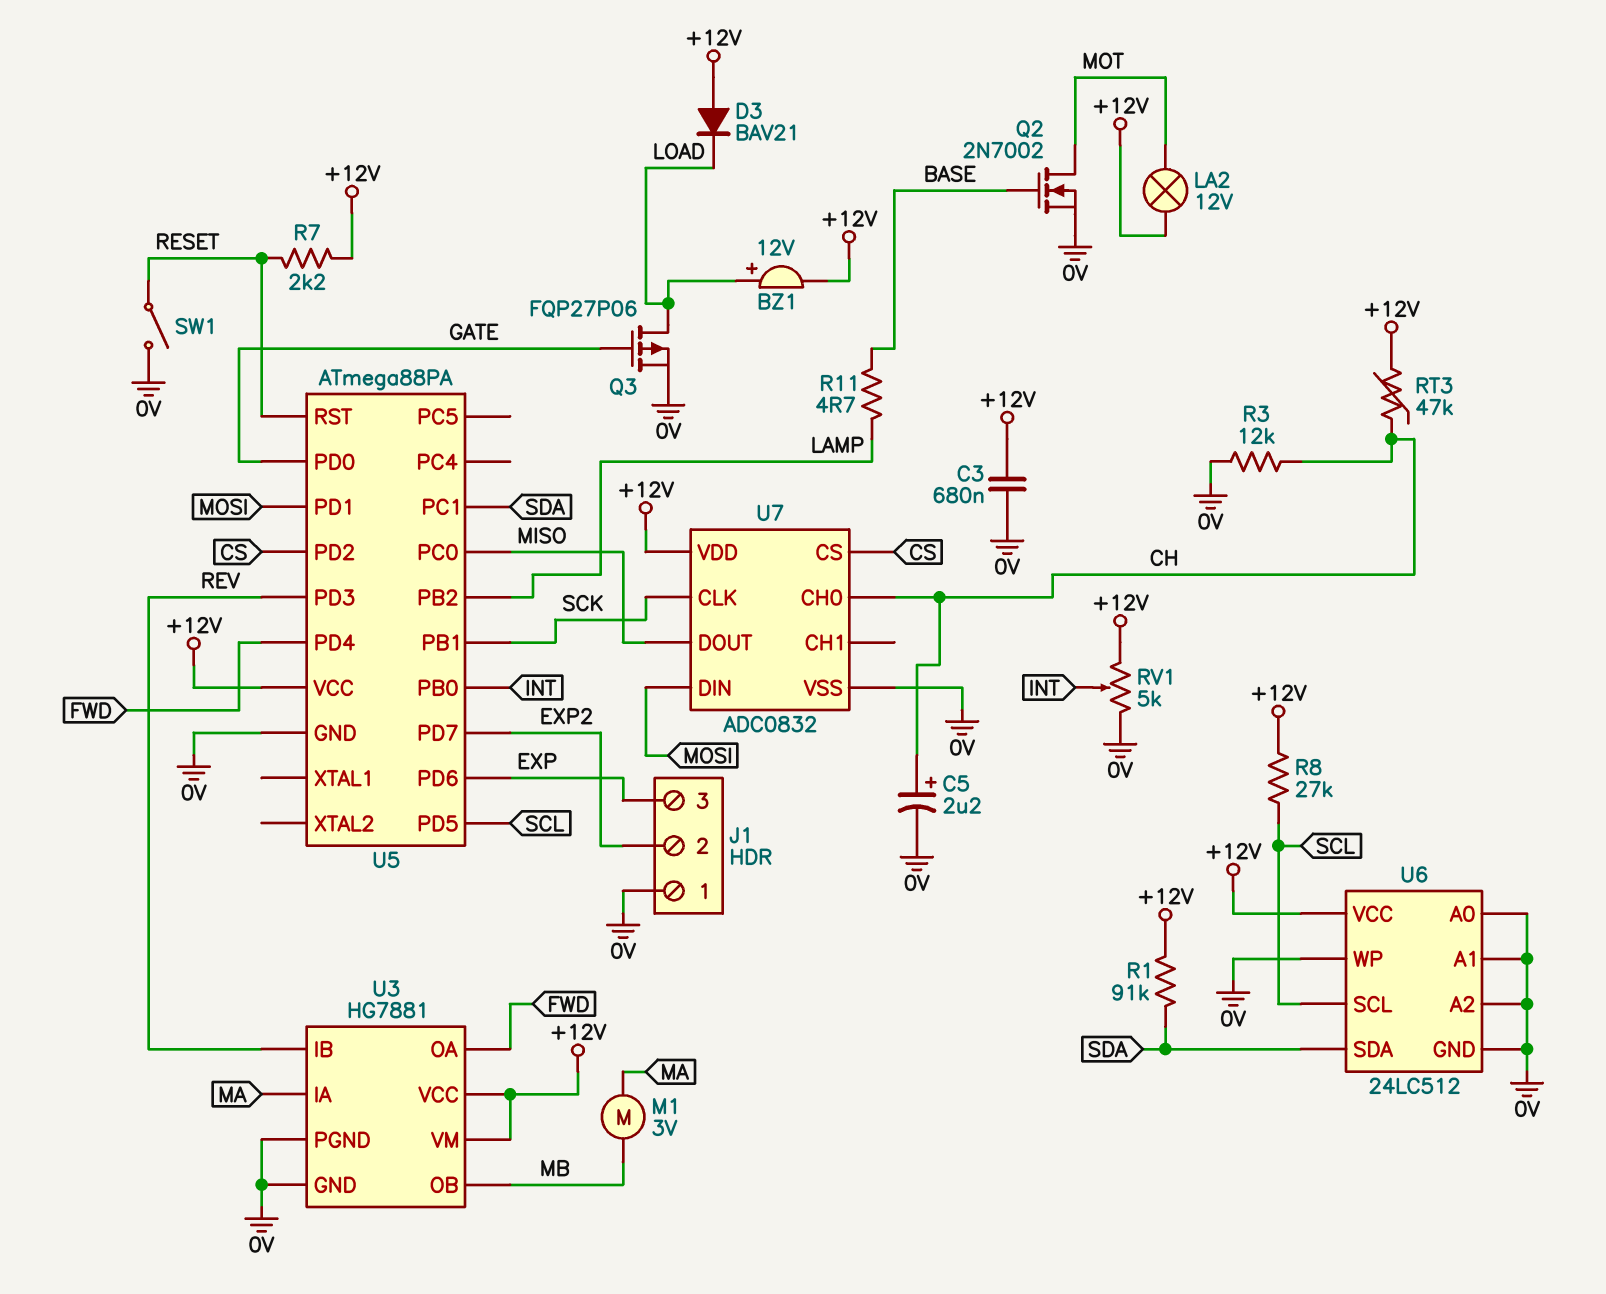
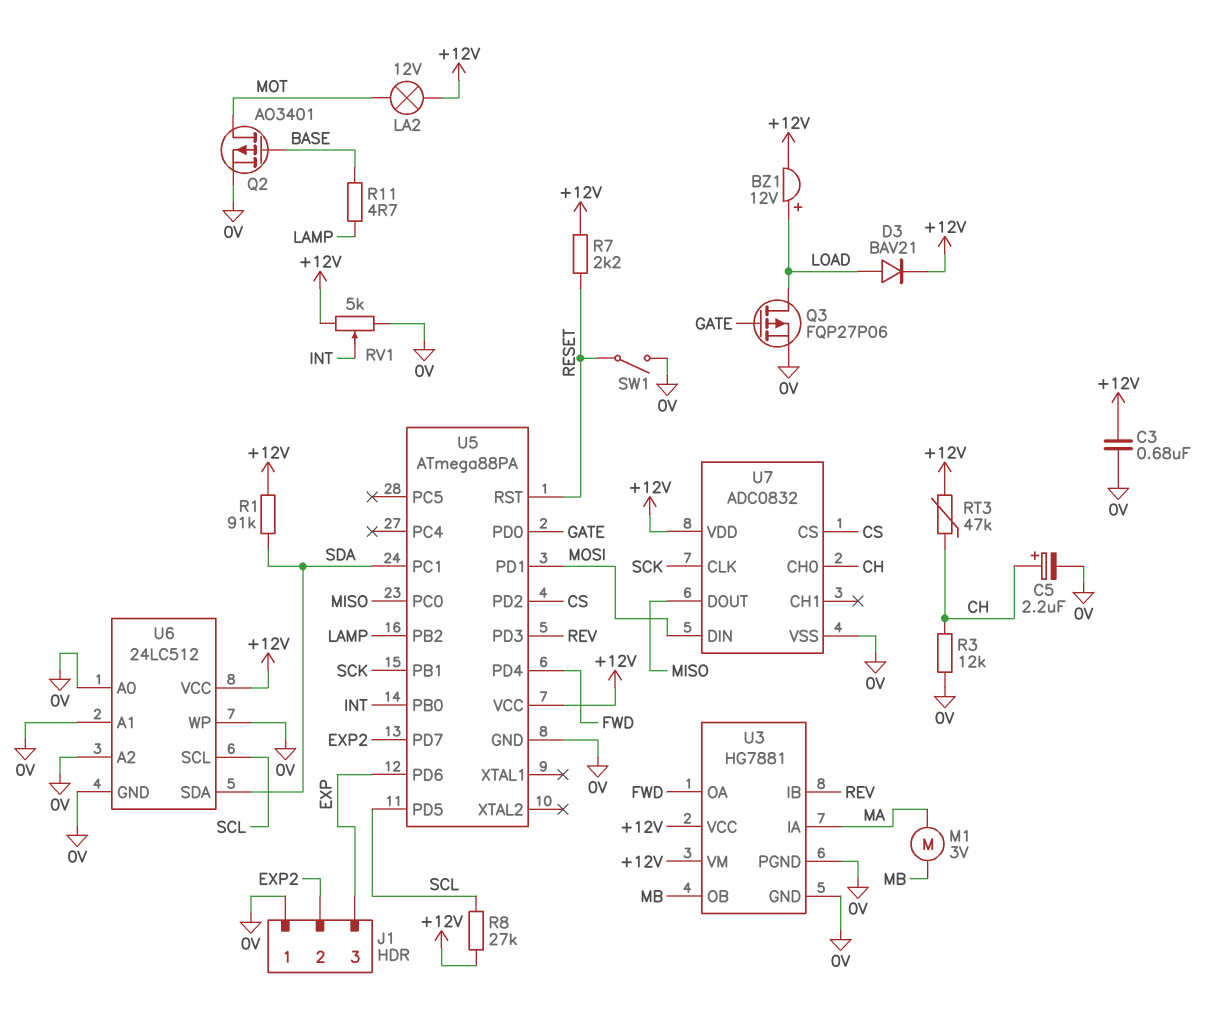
D3: diode BAV21 (A +12V, K LOAD) -> diode BAV21 (A LOAD, K +12V)
Q2: NMOS 2N7002 (G BASE, D MOT, S 0V) -> PMOS AO3401 (G BASE, D MOT, S 0V)

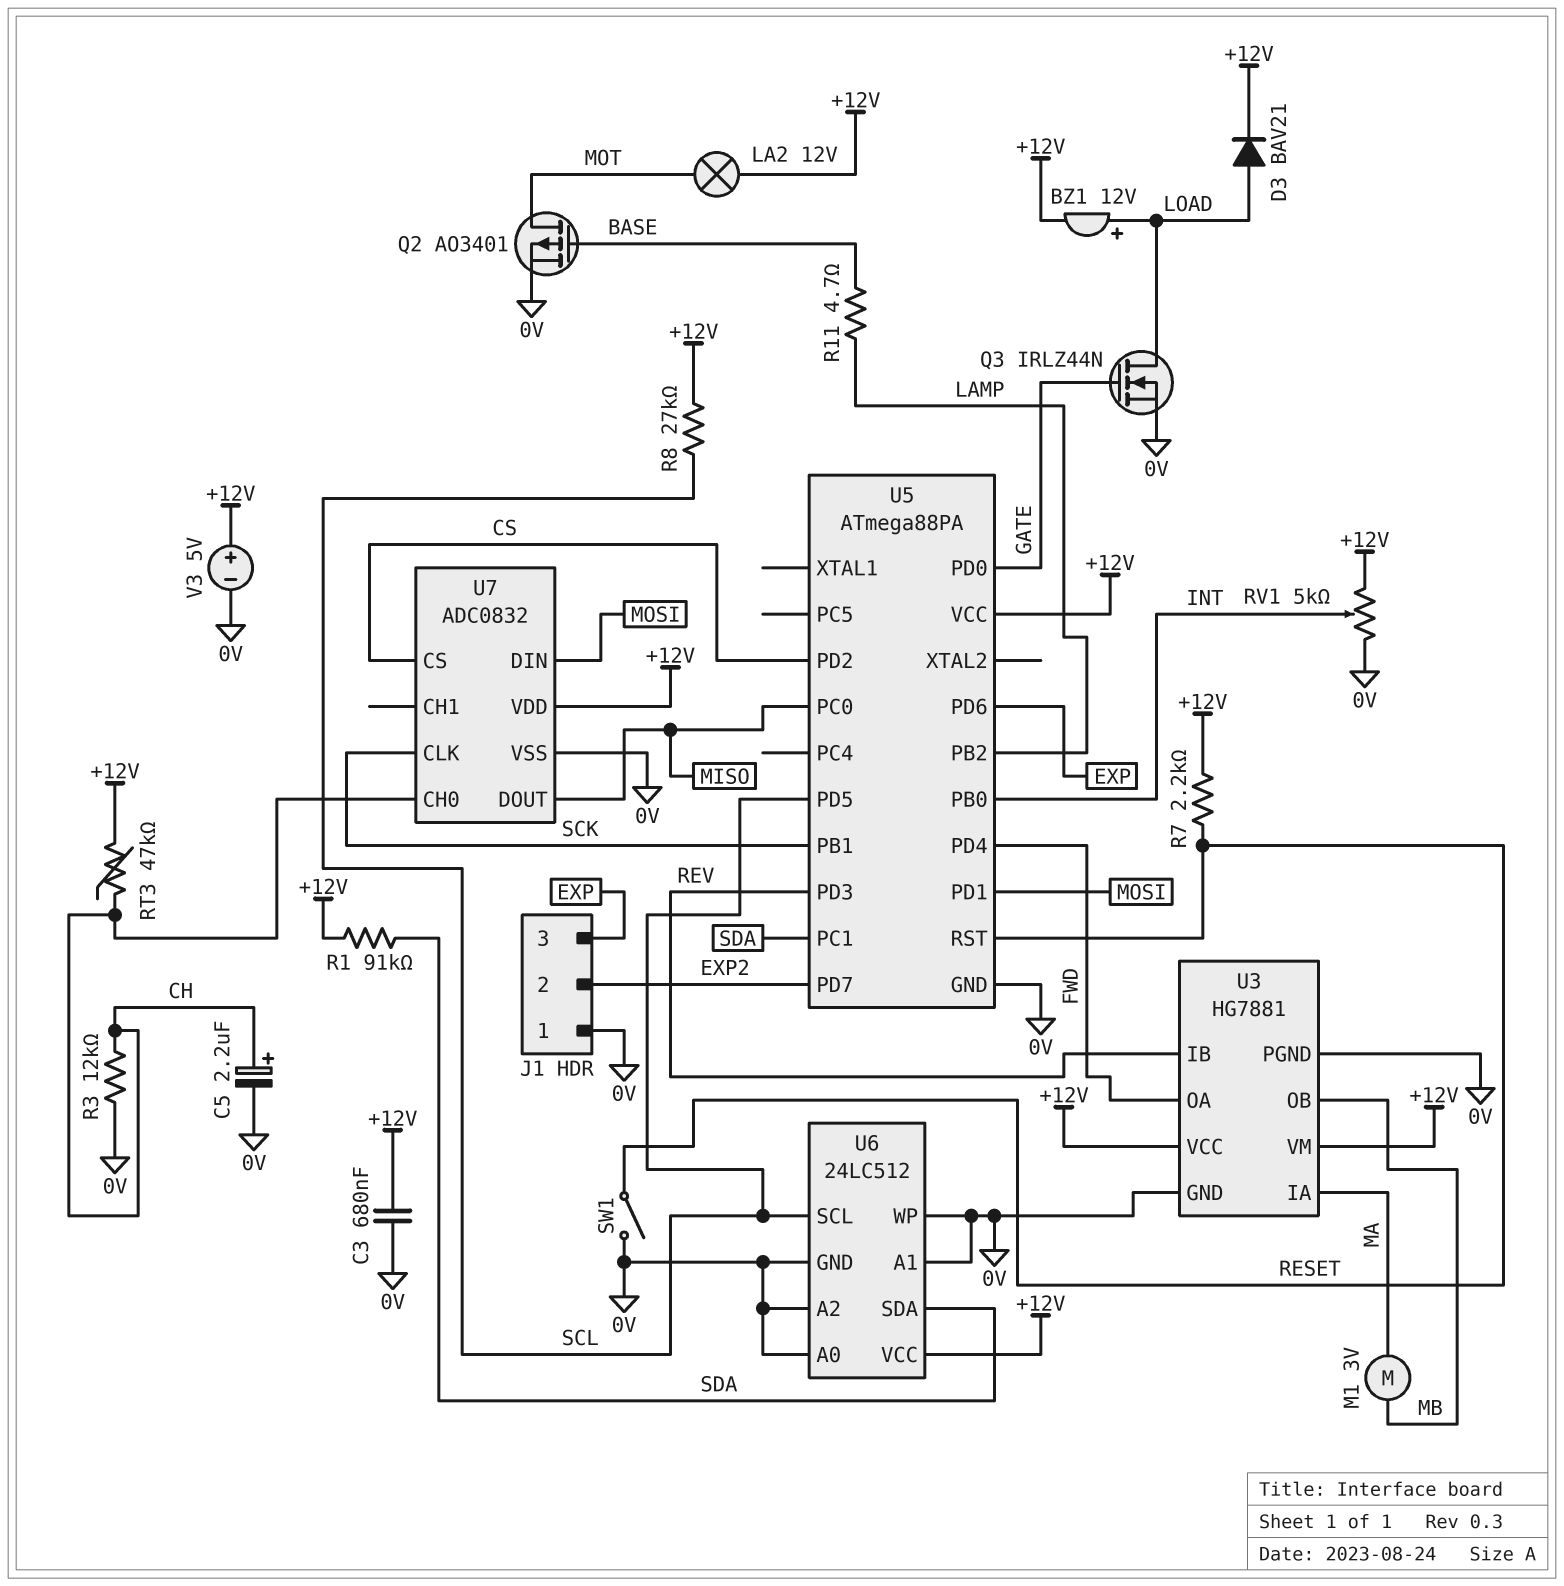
Q3: PMOS FQP27P06 (G GATE, D LOAD, S 0V) -> NMOS IRLZ44N (G GATE, D LOAD, S 0V)
V3: none -> 5V (plus +12V, minus 0V)

